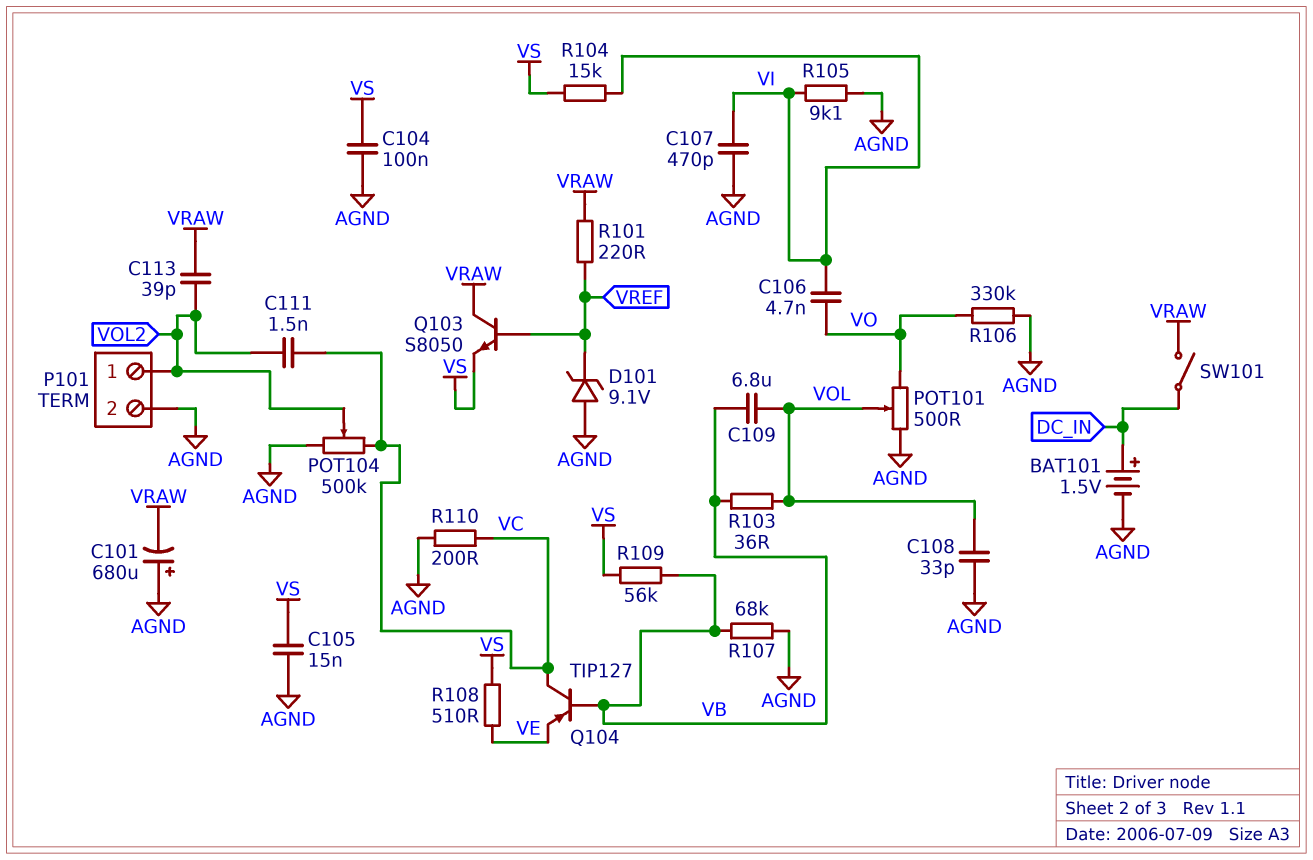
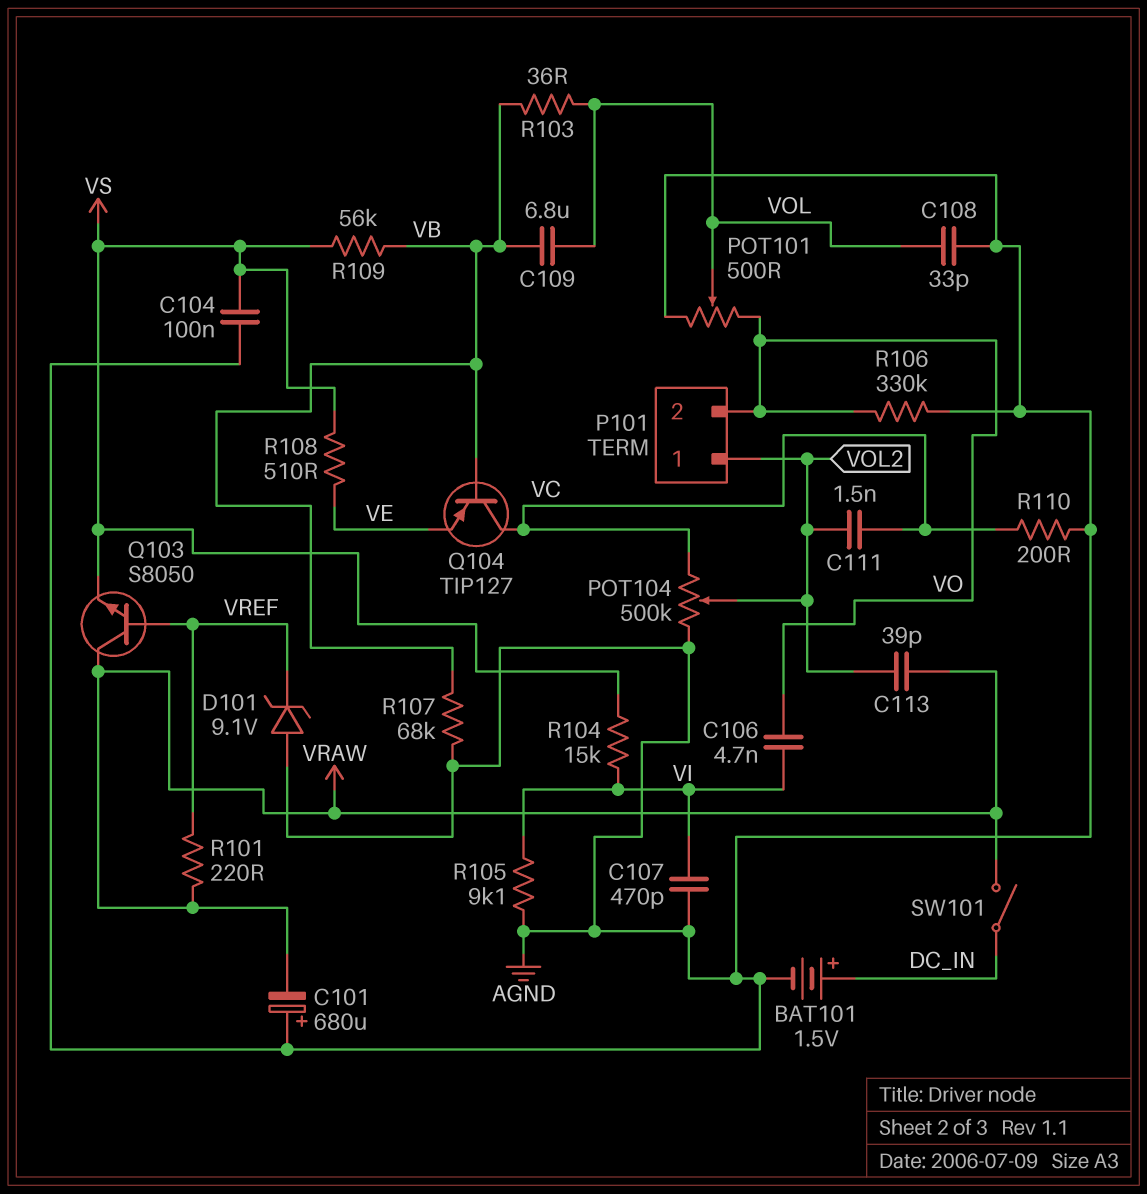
C105: 15nF (AGND, VS) -> none
P101 pin 2: AGND -> VO

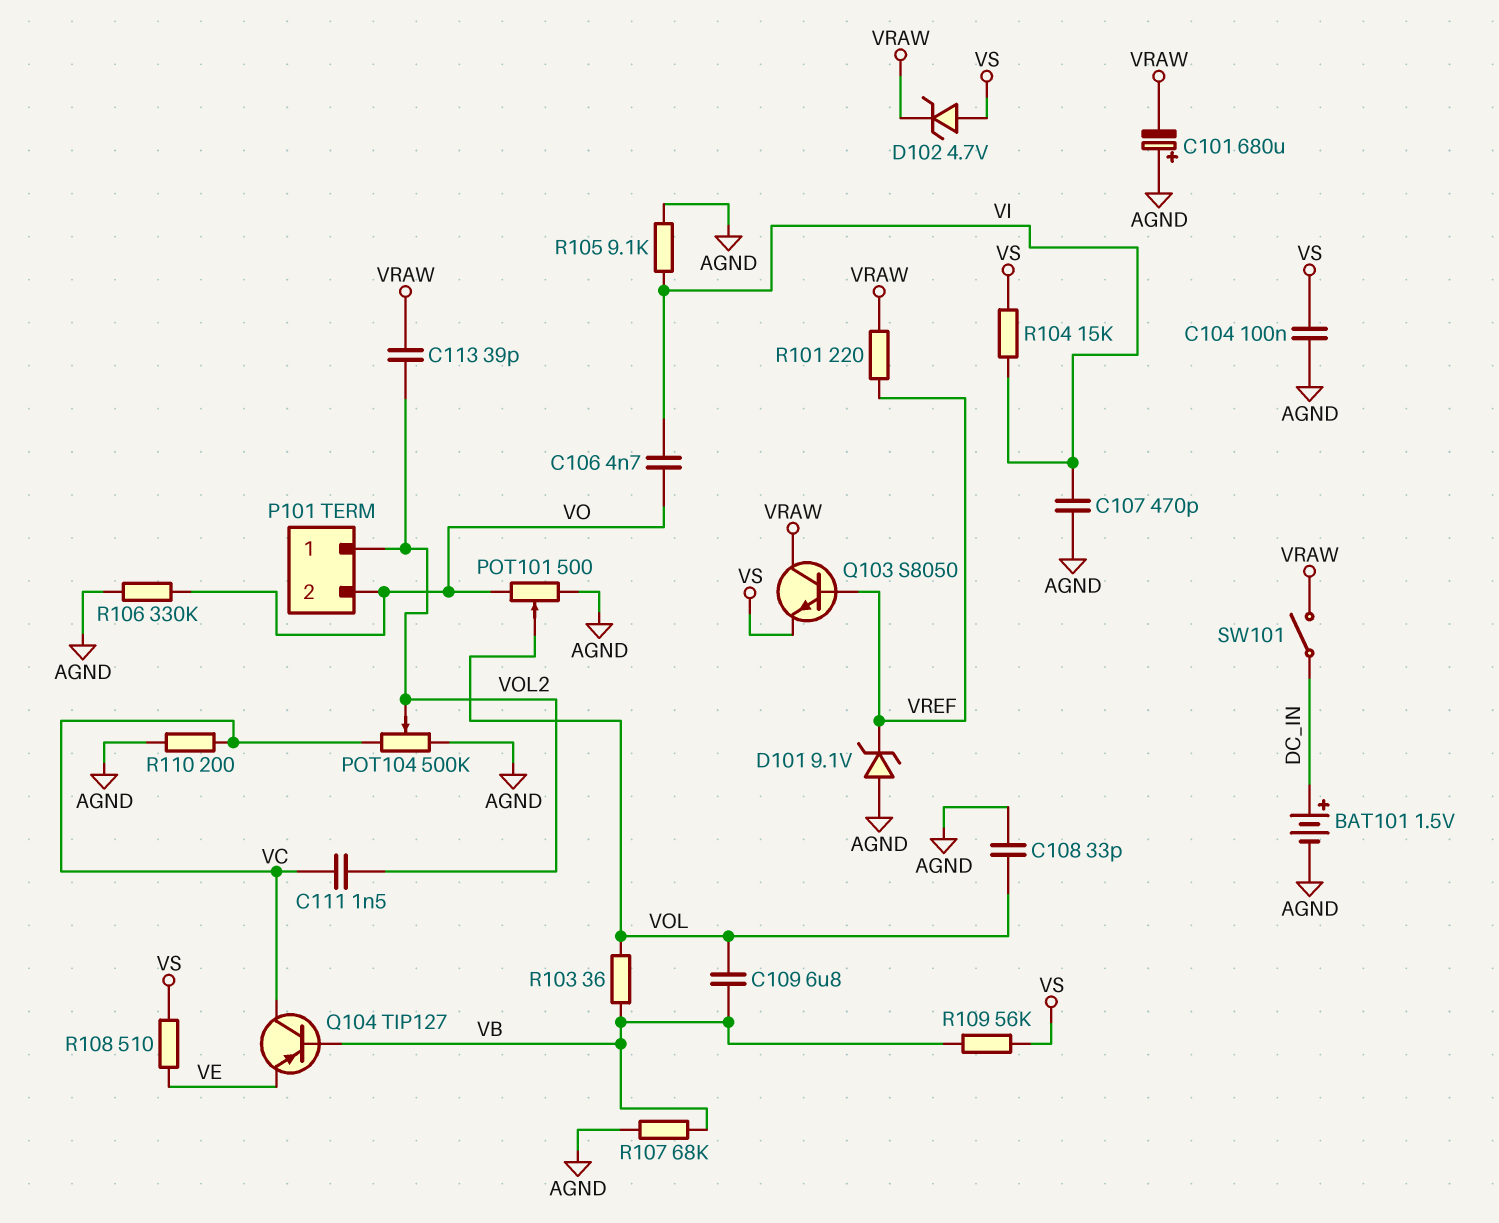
D102: none -> zener 4.7V (A VS, K VRAW)

